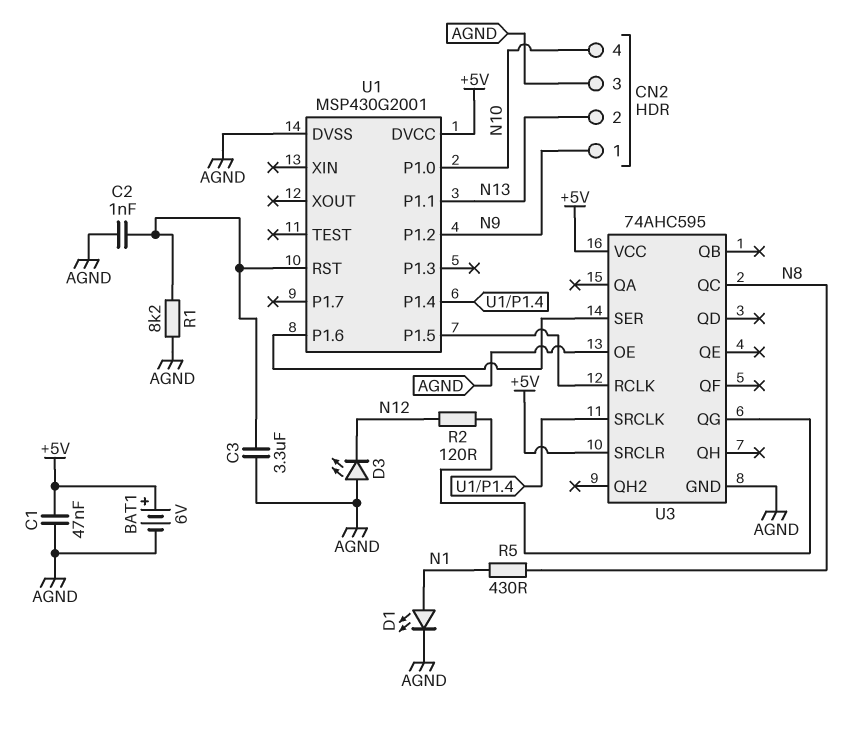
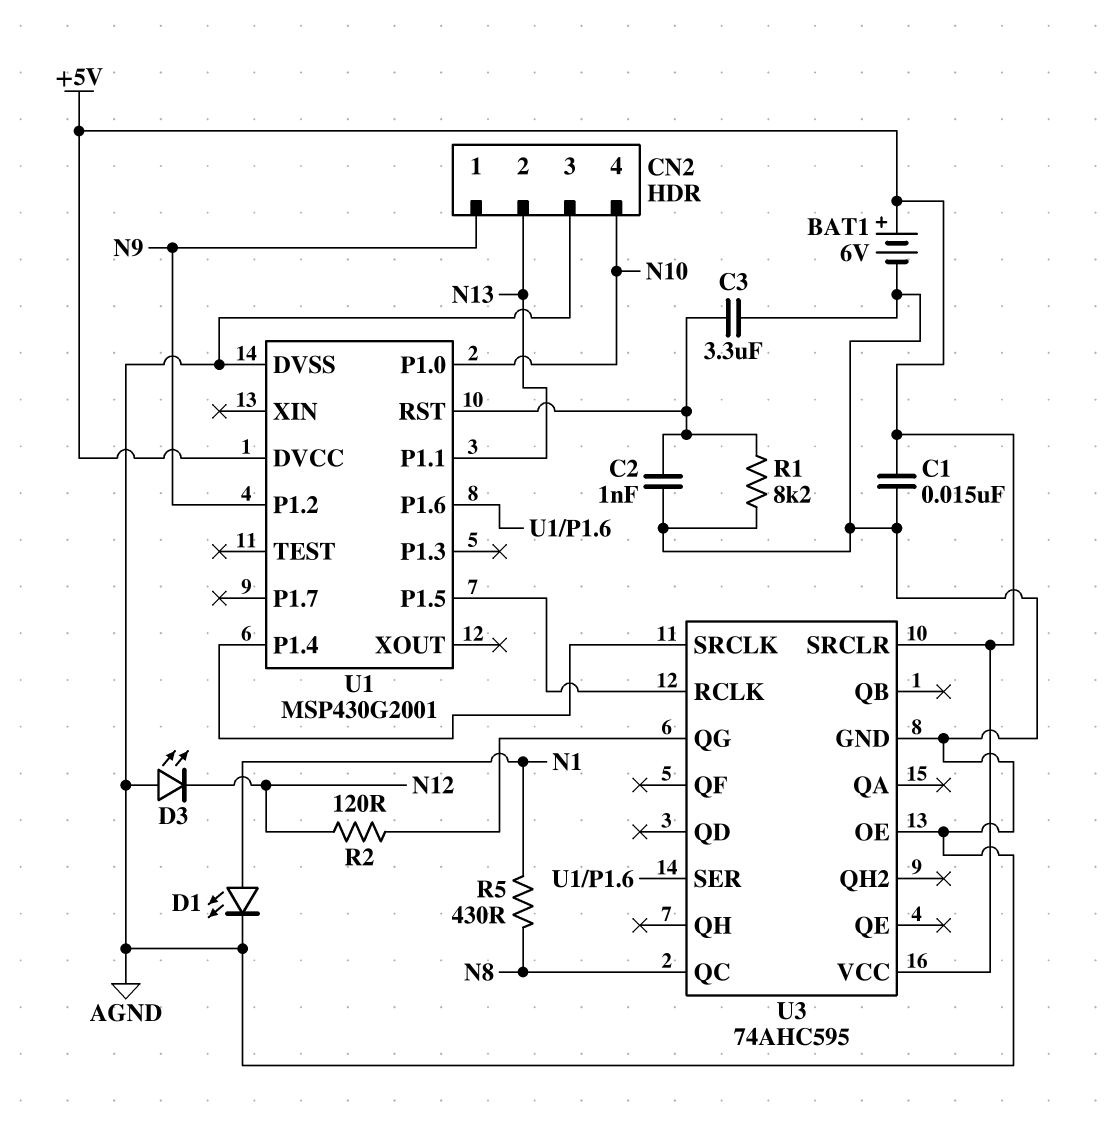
C1: 47nF (+5V, AGND) -> 15nF (+5V, AGND)

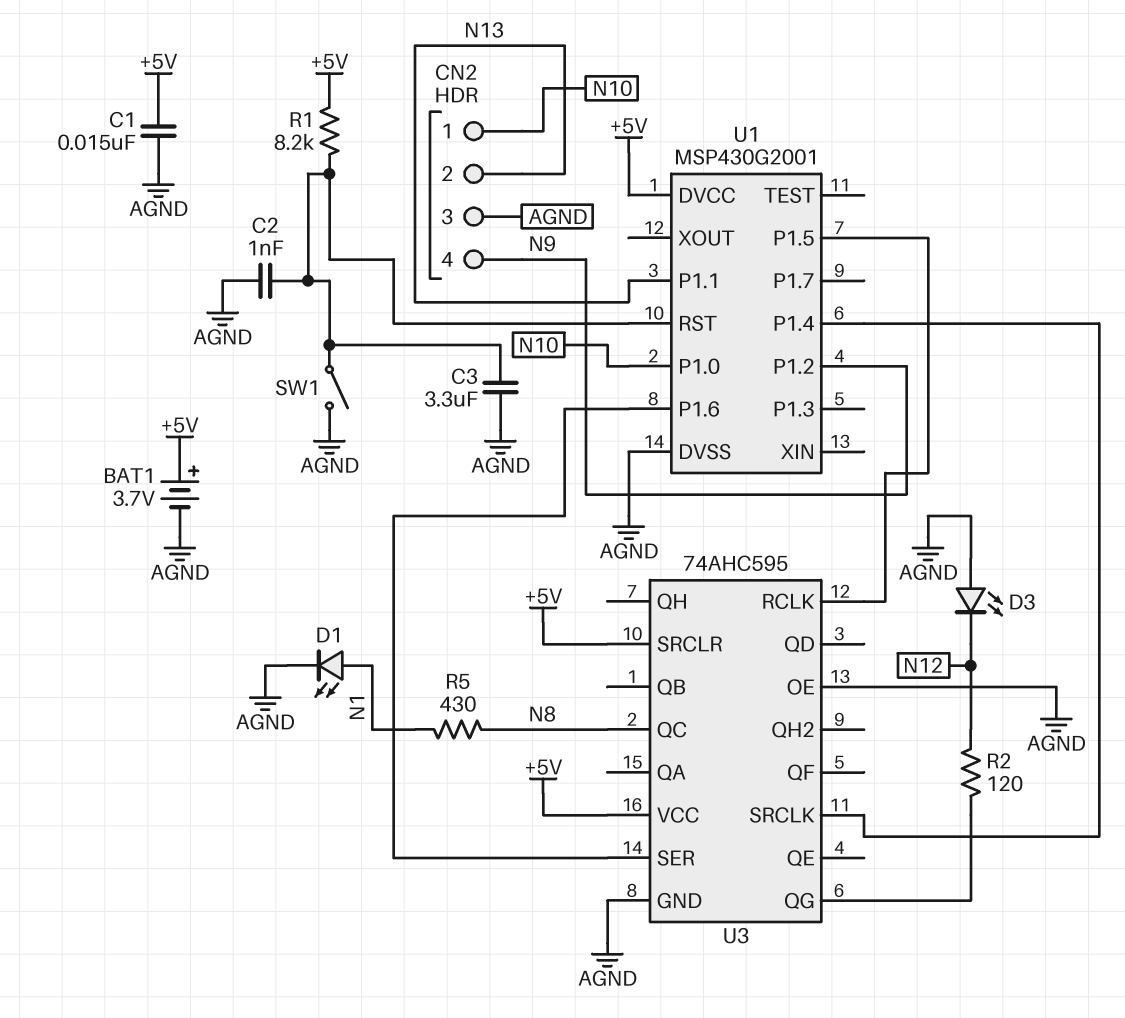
BAT1: 6V (plus +5V, minus AGND) -> 3.7V (plus +5V, minus AGND)
CN2 pin 1: N9 -> N10
CN2 pin 4: N10 -> N9
R1: 8.2k (AGND, U1/RST) -> 8.2k (+5V, U1/RST)
SW1: none -> switch (AGND, U1/RST)

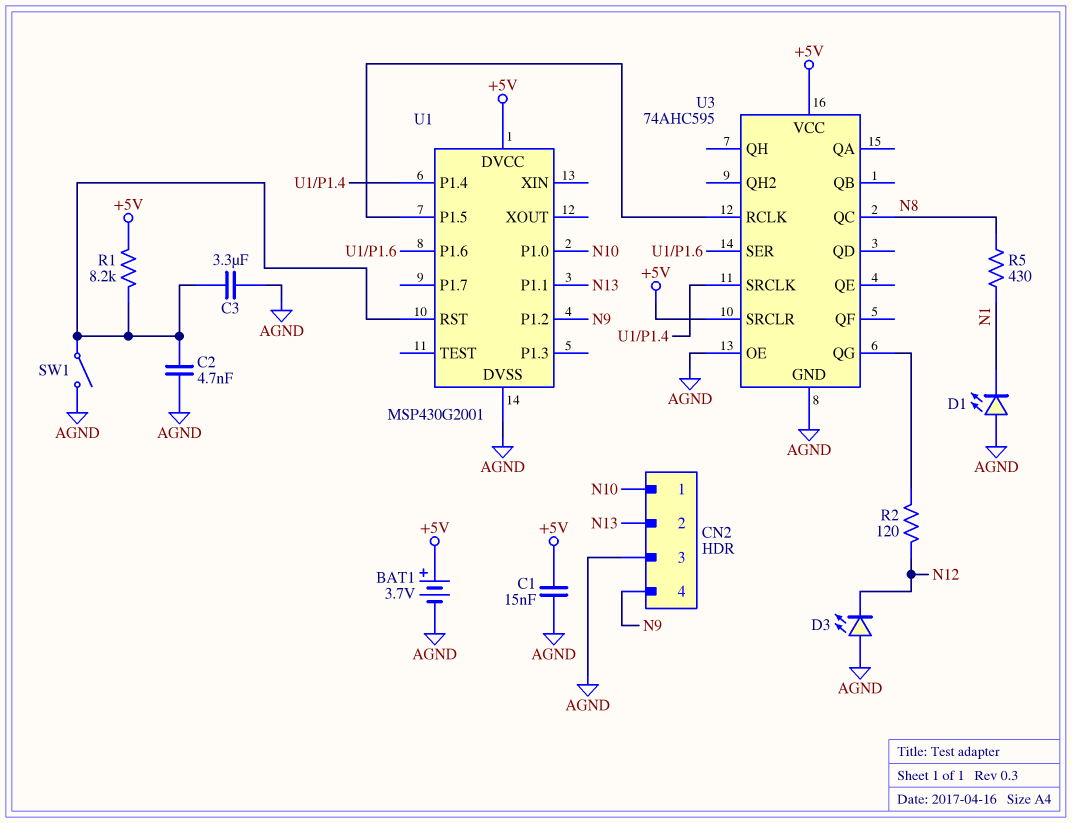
C2: 1nF (AGND, U1/RST) -> 4.7nF (AGND, U1/RST)
D1: LED (A N1, K AGND) -> LED (A AGND, K N1)

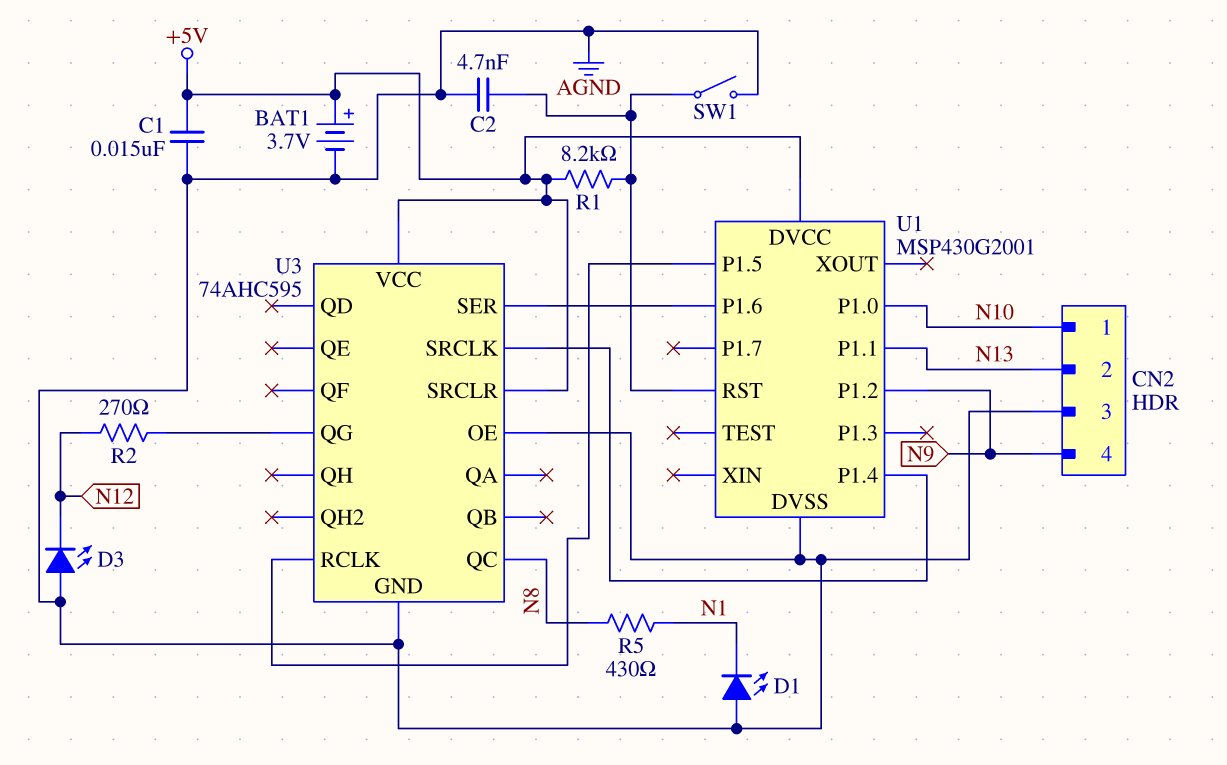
C3: 3.3uF (AGND, U1/RST) -> none
R2: 120 (N12, U3/QG) -> 270 (N12, U3/QG)

